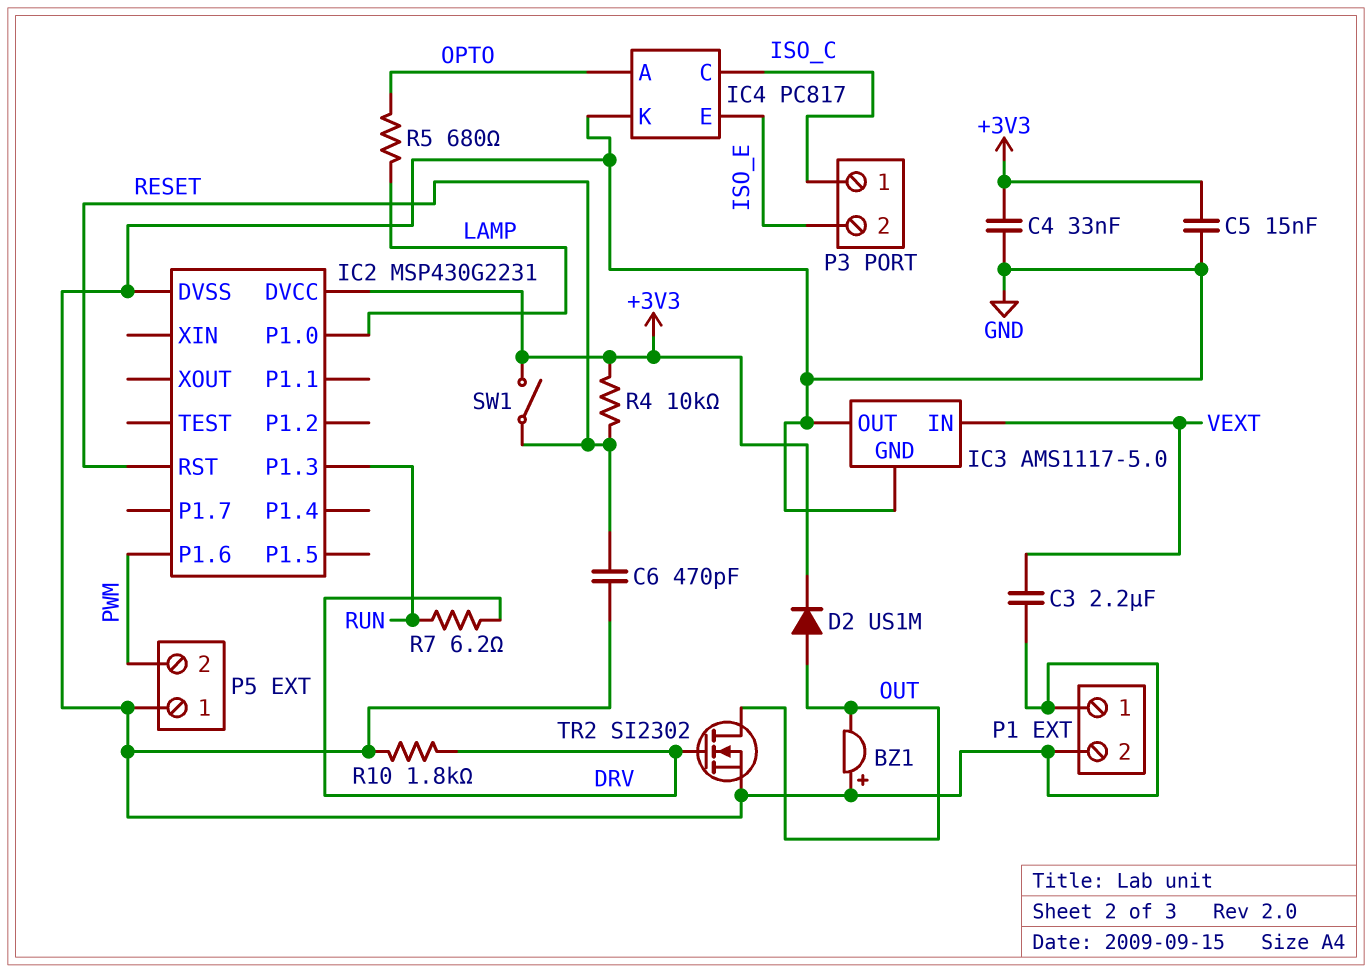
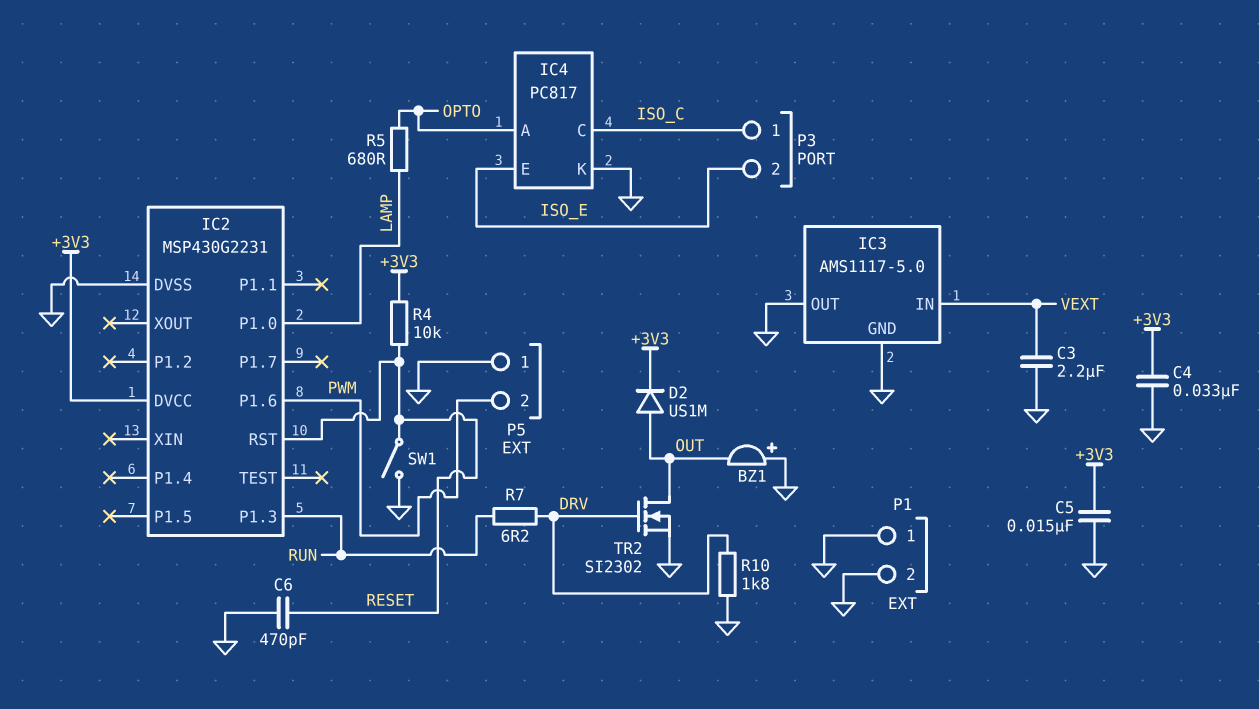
SW1: switch (+3V3, RESET) -> switch (GND, RESET)

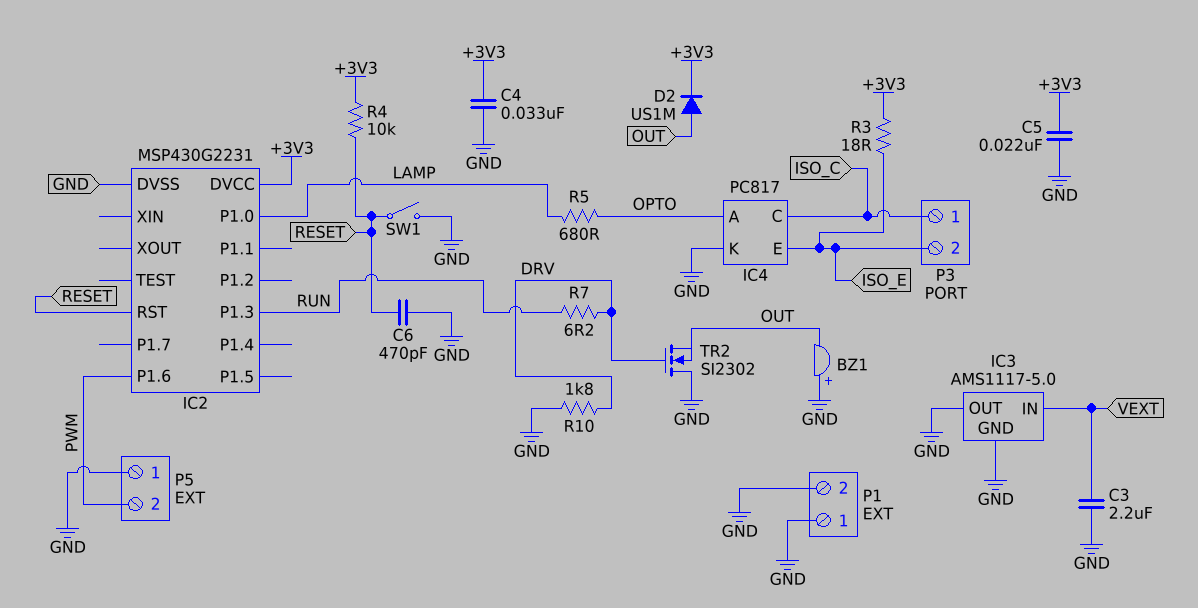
C5: 15nF (+3V3, GND) -> 22nF (+3V3, GND)
R3: none -> 18 (+3V3, ISO_E)
TR2: NMOS SI2302 (G DRV, D OUT, S GND) -> NMOS SI2302 (G DRV, D GND, S OUT)

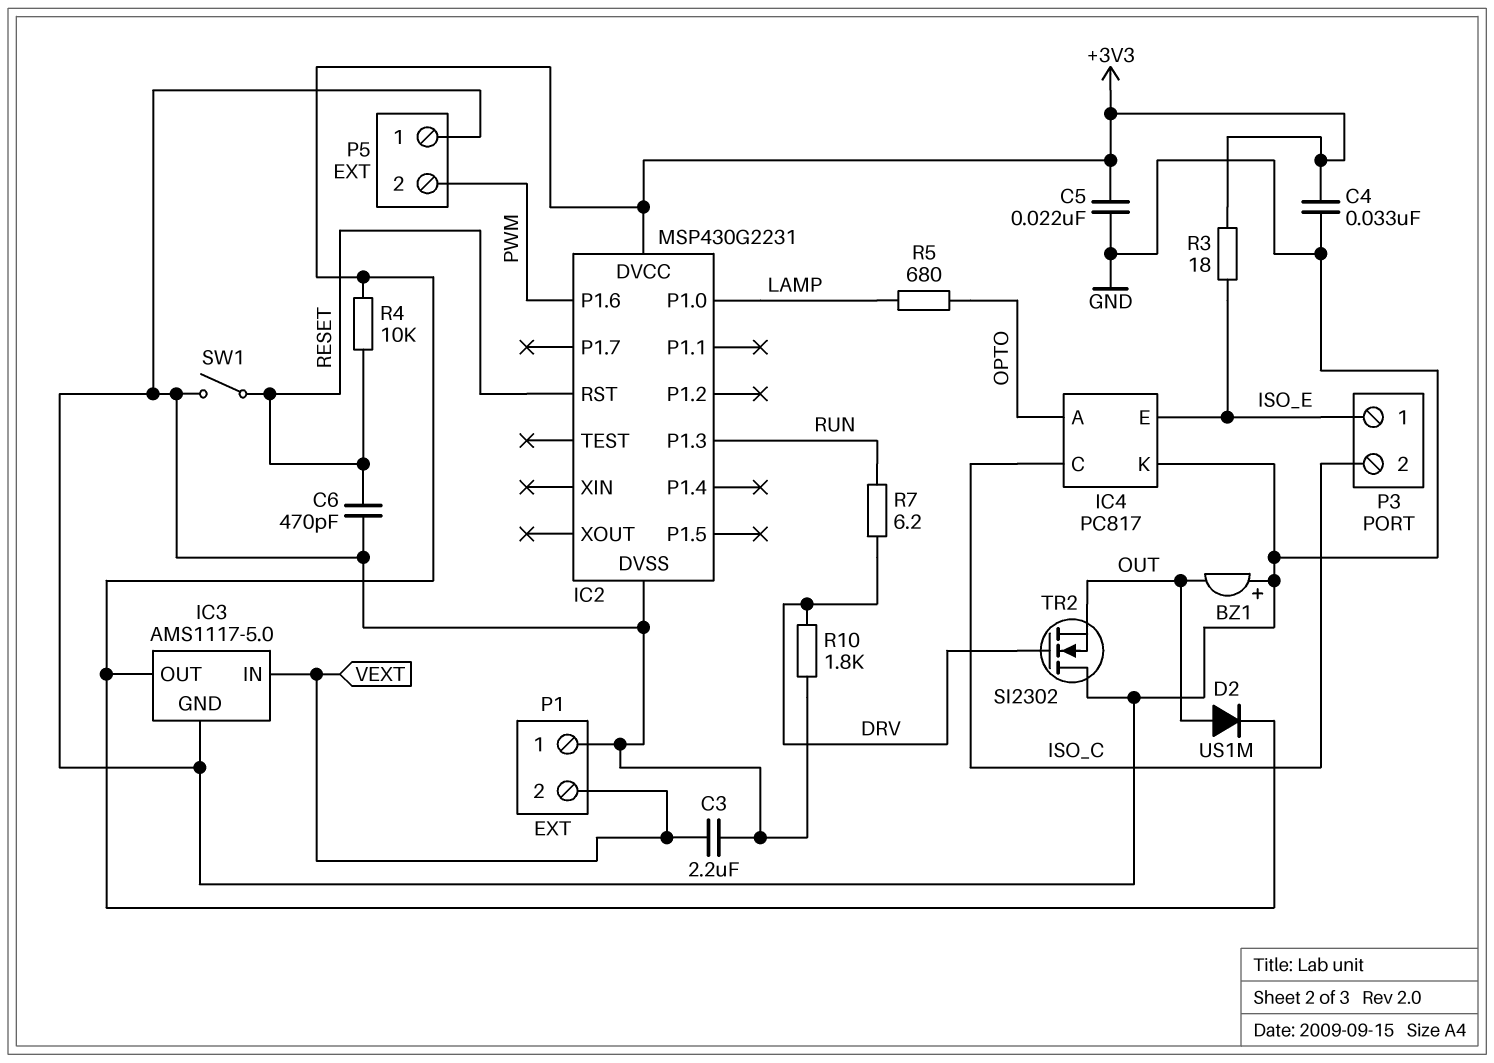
IC3 pin OUT: GND -> +3V3
P1 pin 2: GND -> VEXT
P3 pin 1: ISO_C -> ISO_E
P3 pin 2: ISO_E -> ISO_C

